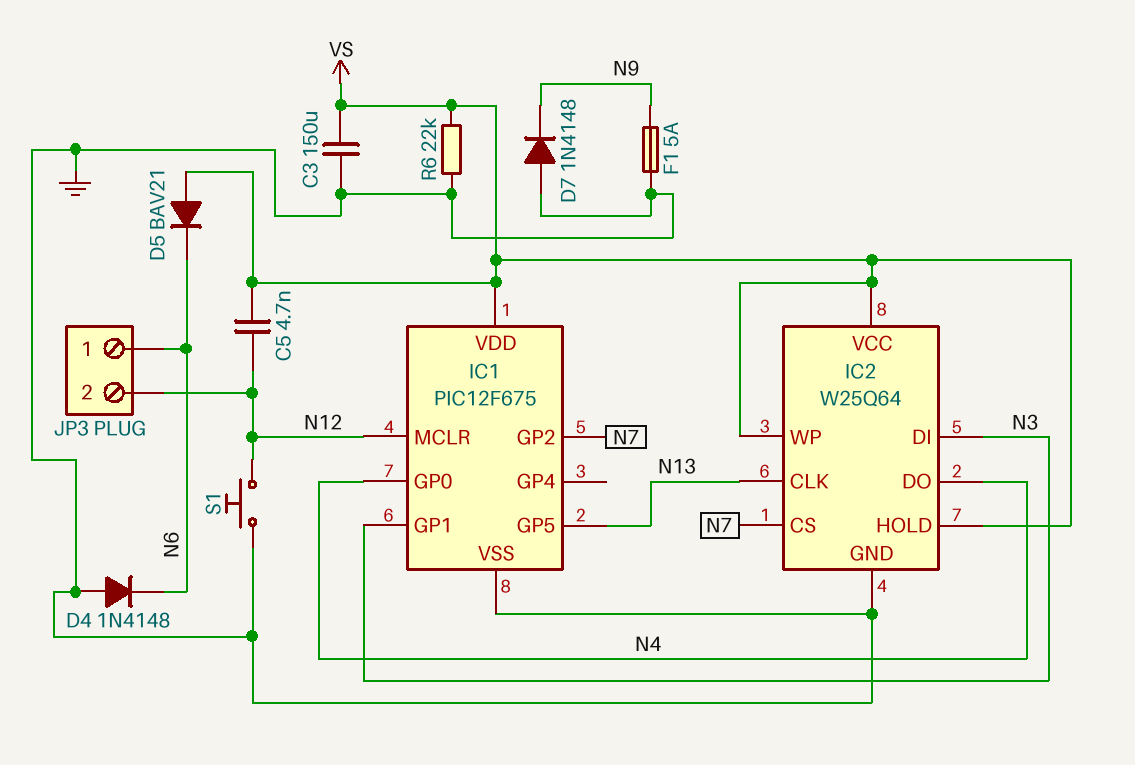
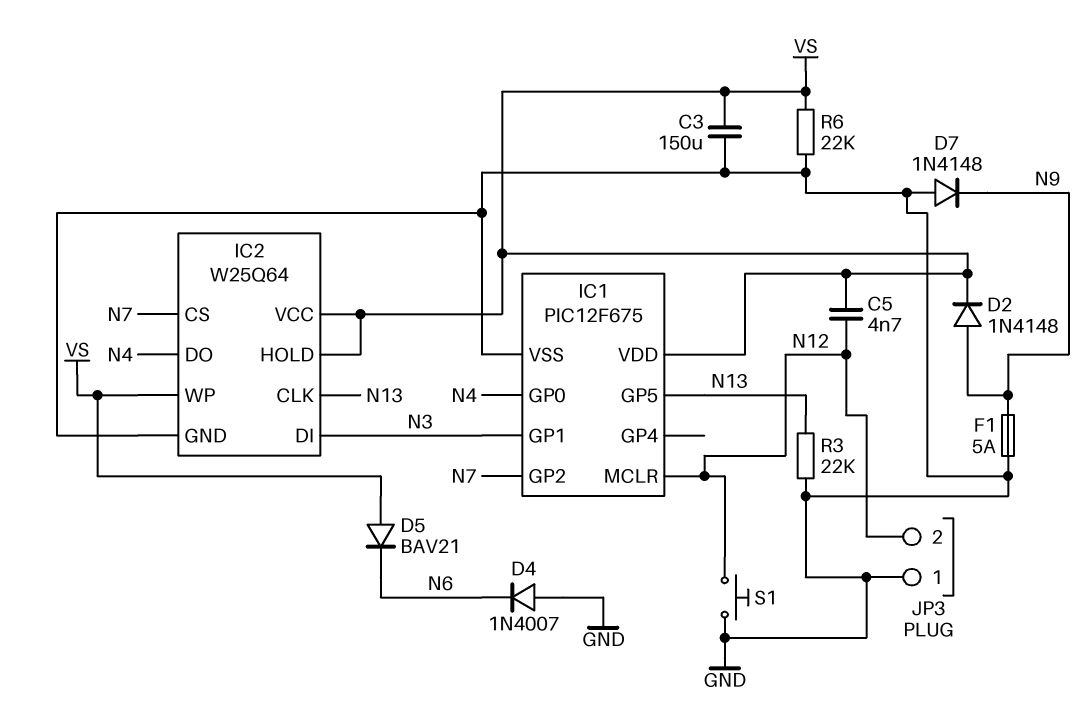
D2: none -> diode 1N4148 (A N9, K VS)
D4: diode 1N4148 (A GND, K N6) -> diode 1N4007 (A GND, K N6)
JP3 pin 1: N6 -> GND
R3: none -> 22k (GND, N13)

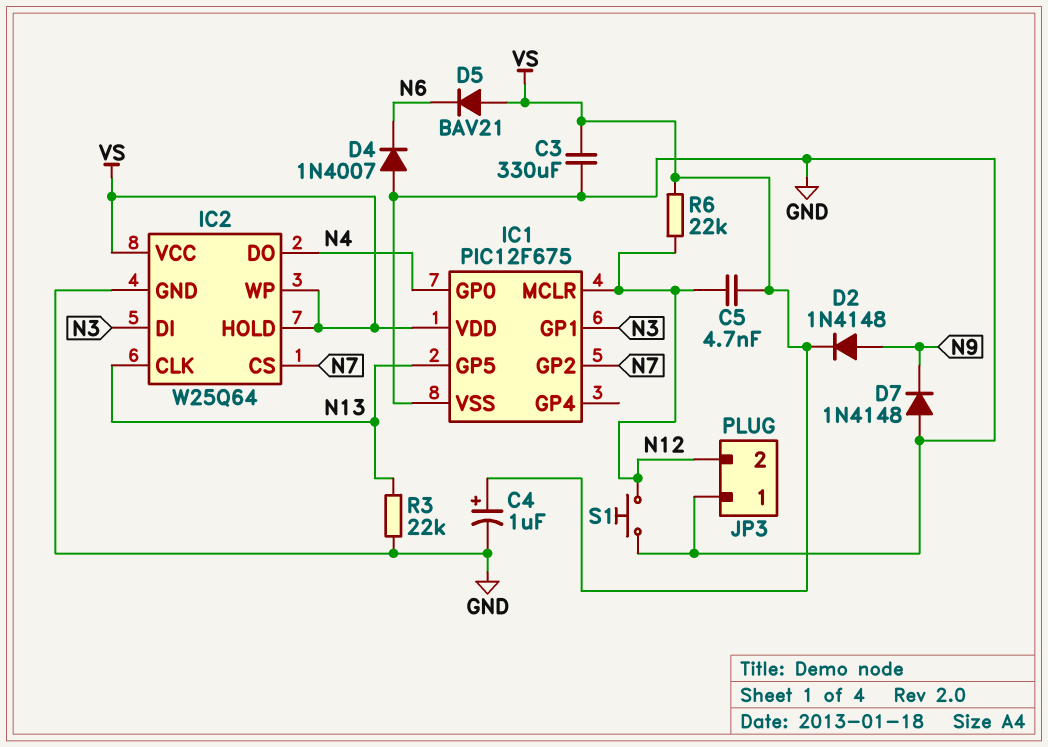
C3: 150uF (GND, VS) -> 330uF (GND, VS)
C4: none -> 1uF (plus VS, minus GND)
F1: 5A (GND, N9) -> none
R6: 22k (GND, VS) -> 22k (N12, VS)

